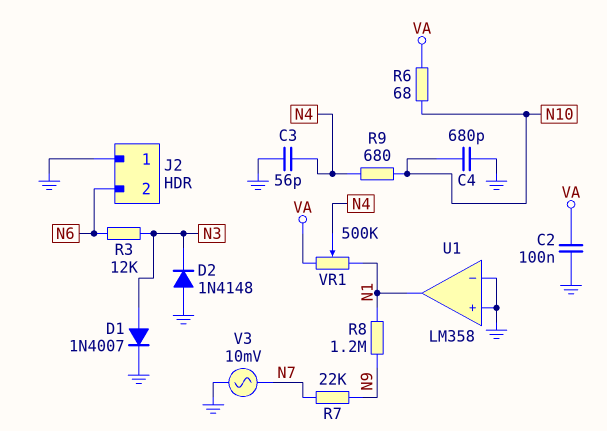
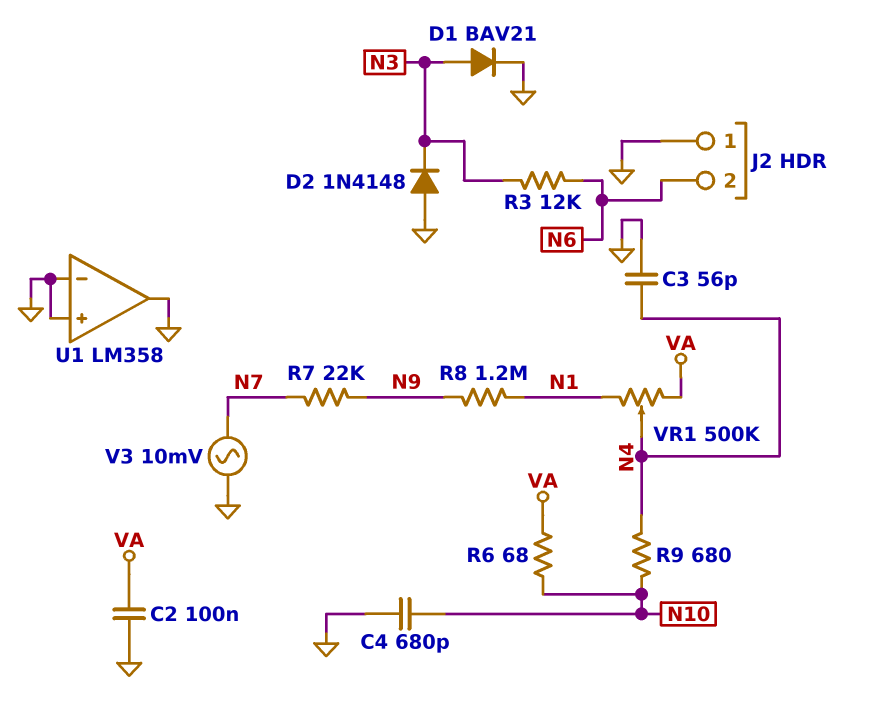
D1: diode 1N4007 (A N3, K GND) -> diode BAV21 (A N3, K GND)
U1 pin out: N1 -> GND

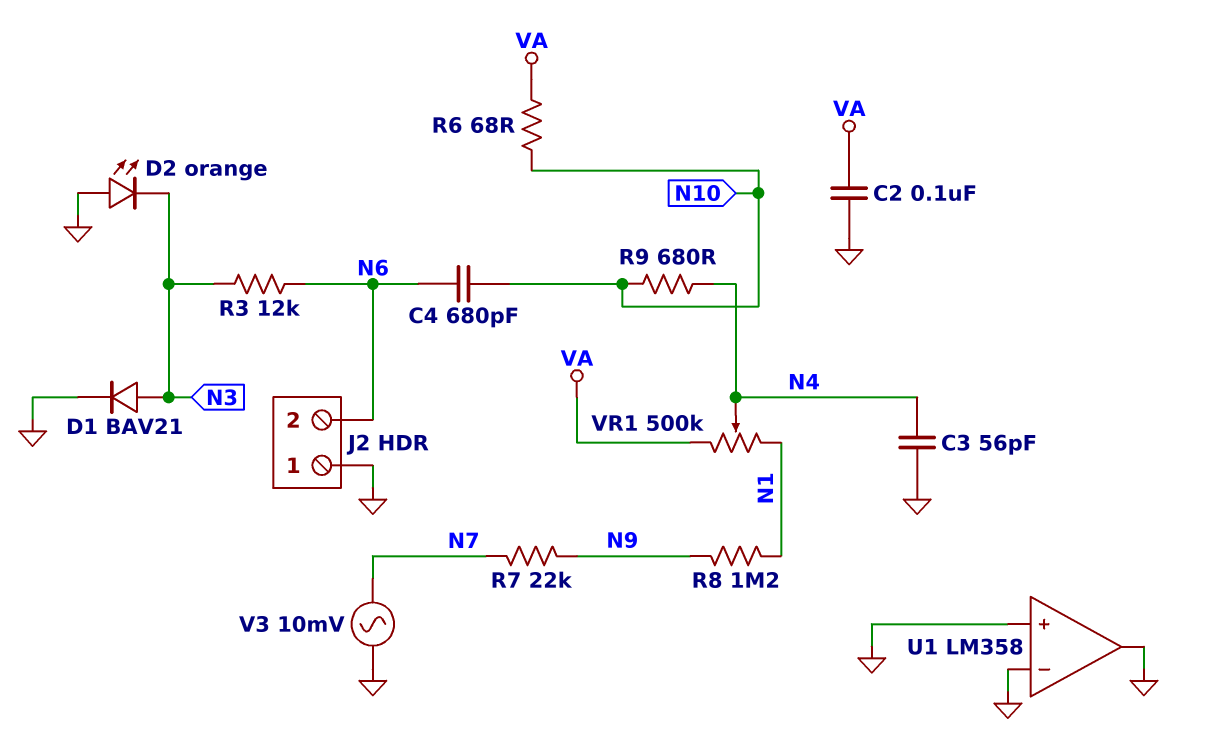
C4: 680pF (GND, N10) -> 680pF (N6, N10)
D2: diode 1N4148 (A GND, K N3) -> LED orange (A GND, K N3)

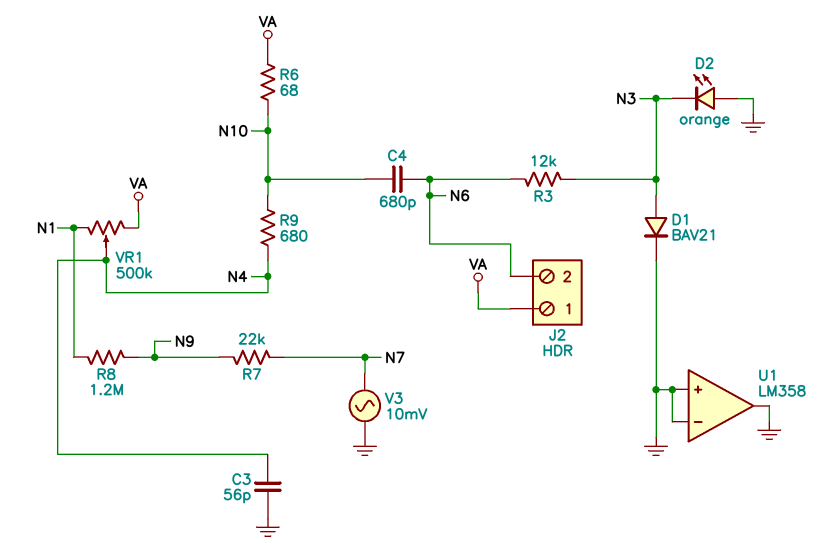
C2: 100nF (GND, VA) -> none
J2 pin 1: GND -> VA

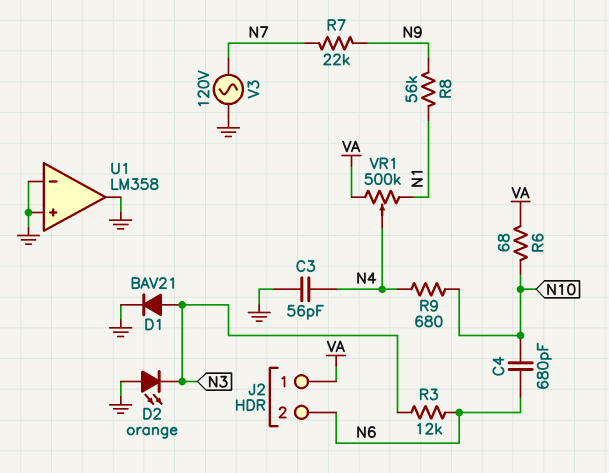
R8: 1.2M (N1, N9) -> 56k (N1, N9)
V3: AC 10mV (GND, N7) -> AC 120V (GND, N7)

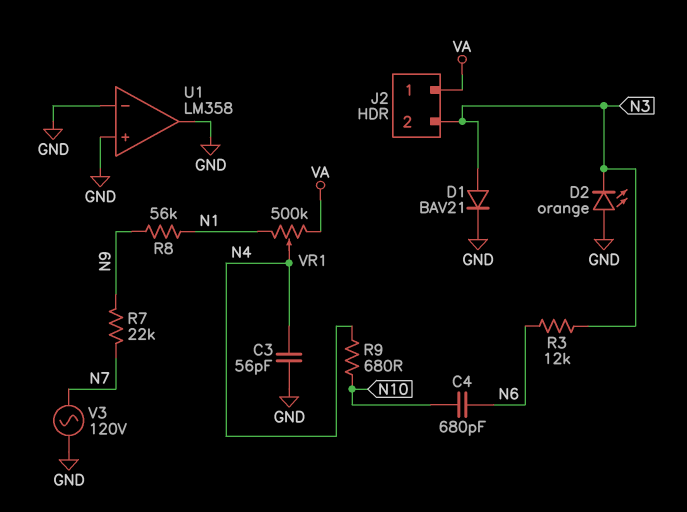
J2 pin 2: N6 -> N3
R6: 68 (N10, VA) -> none

